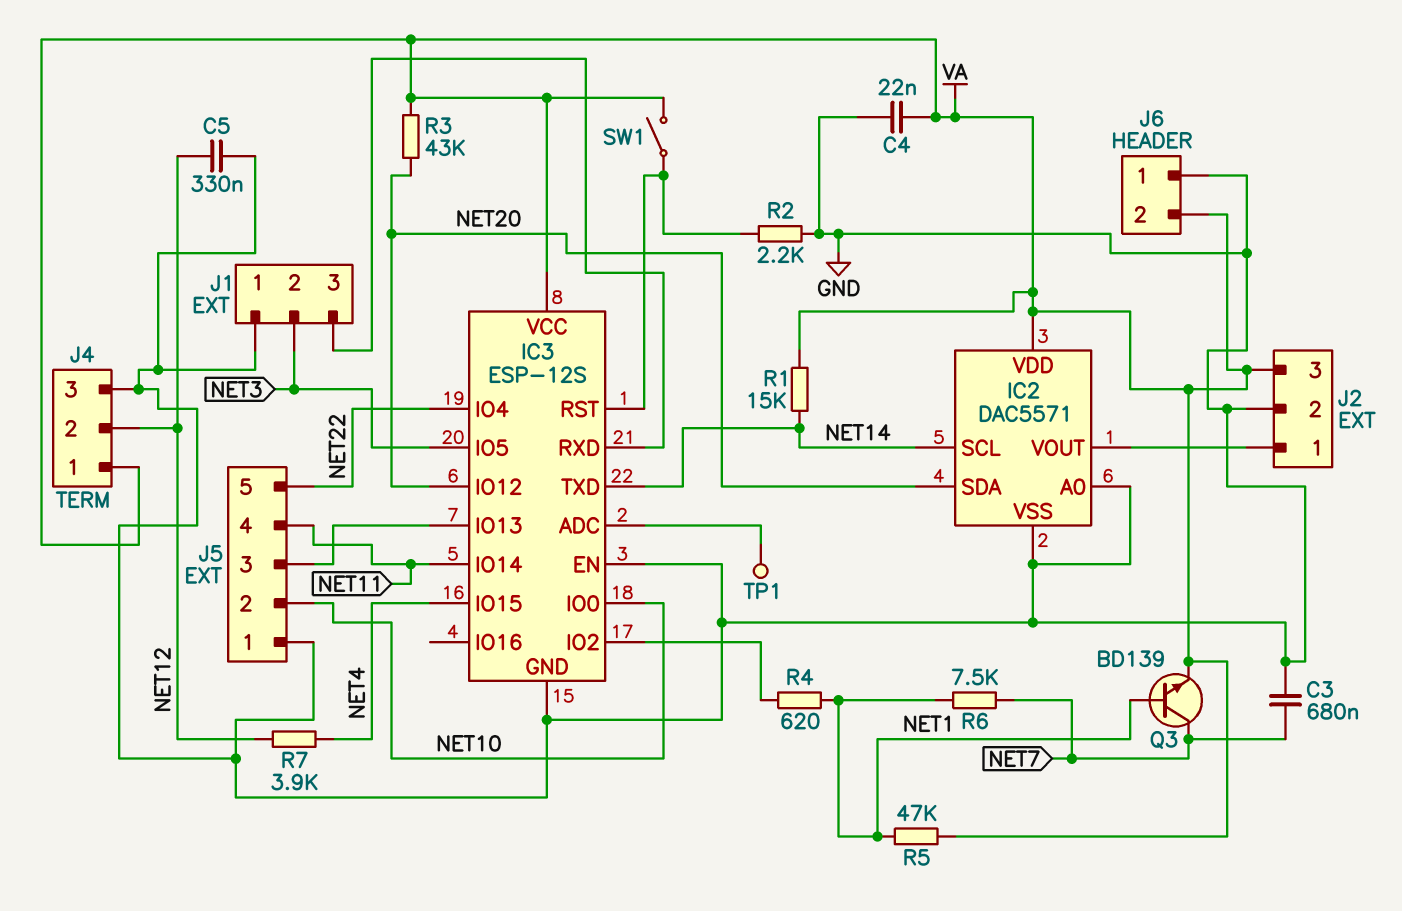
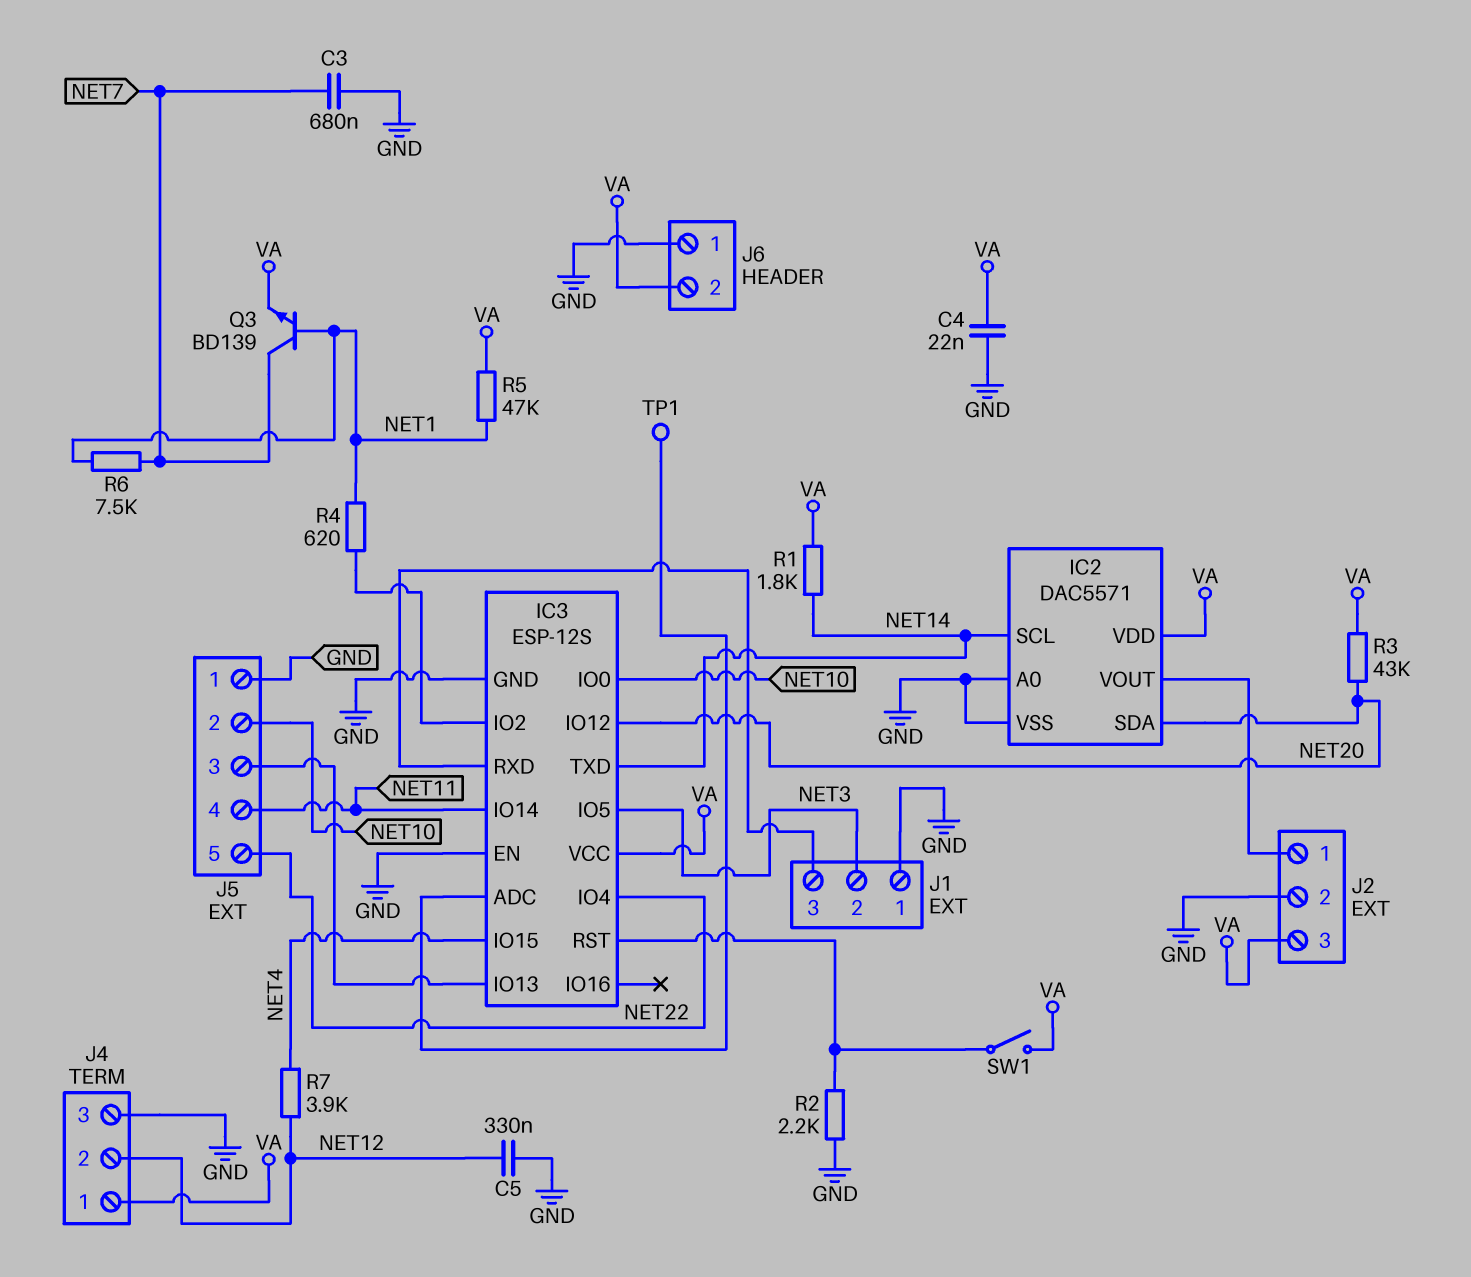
R1: 15k (NET14, VA) -> 1.8k (NET14, VA)

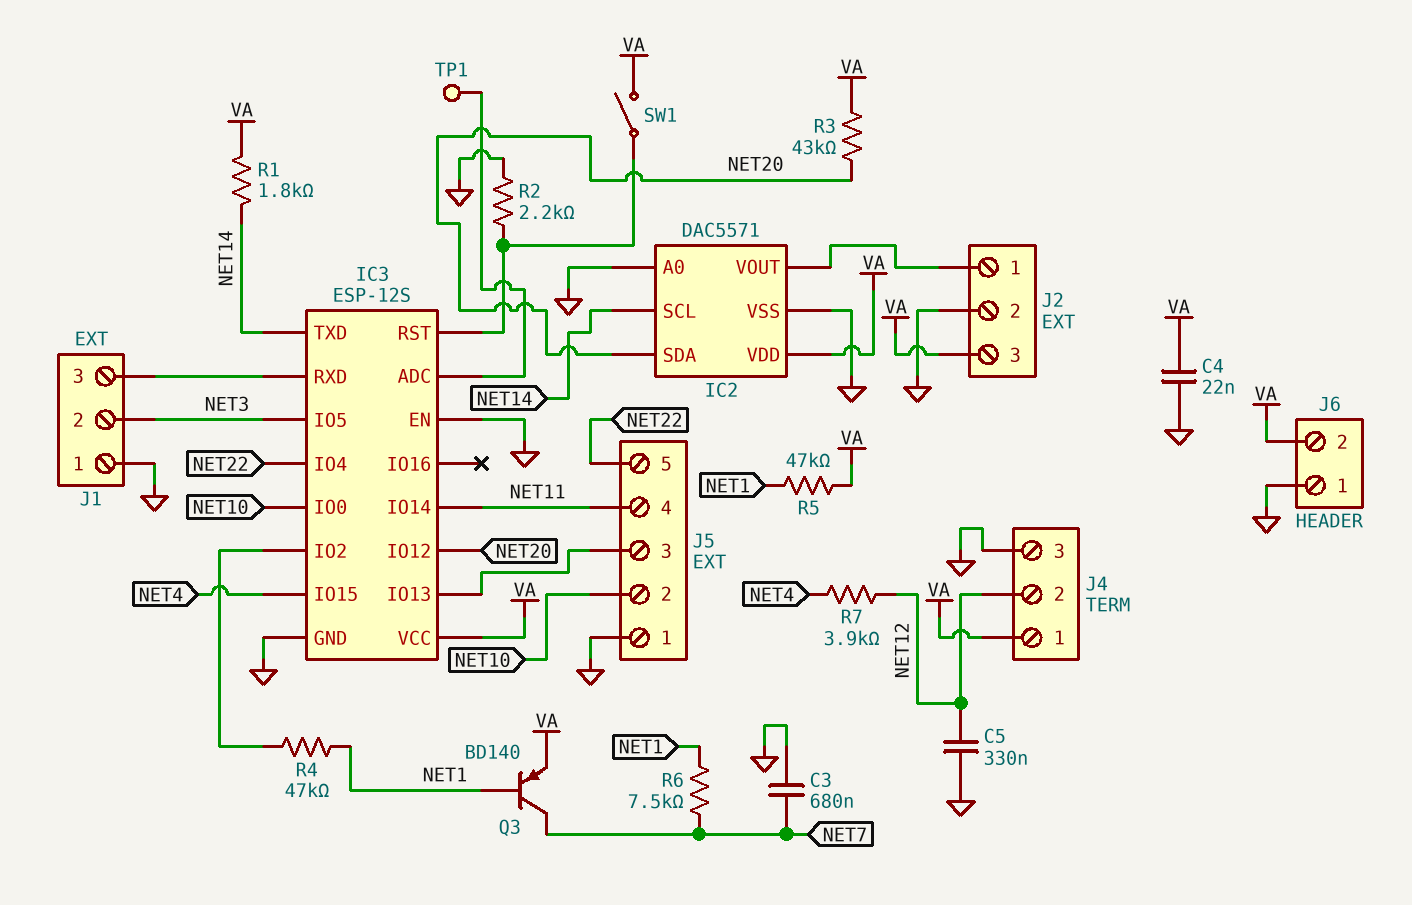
Q3: NPN BD139 (B NET1, C NET7, E VA) -> PNP BD140 (B NET1, C NET7, E VA)
R4: 620 (IC3/IO2, NET1) -> 47k (IC3/IO2, NET1)

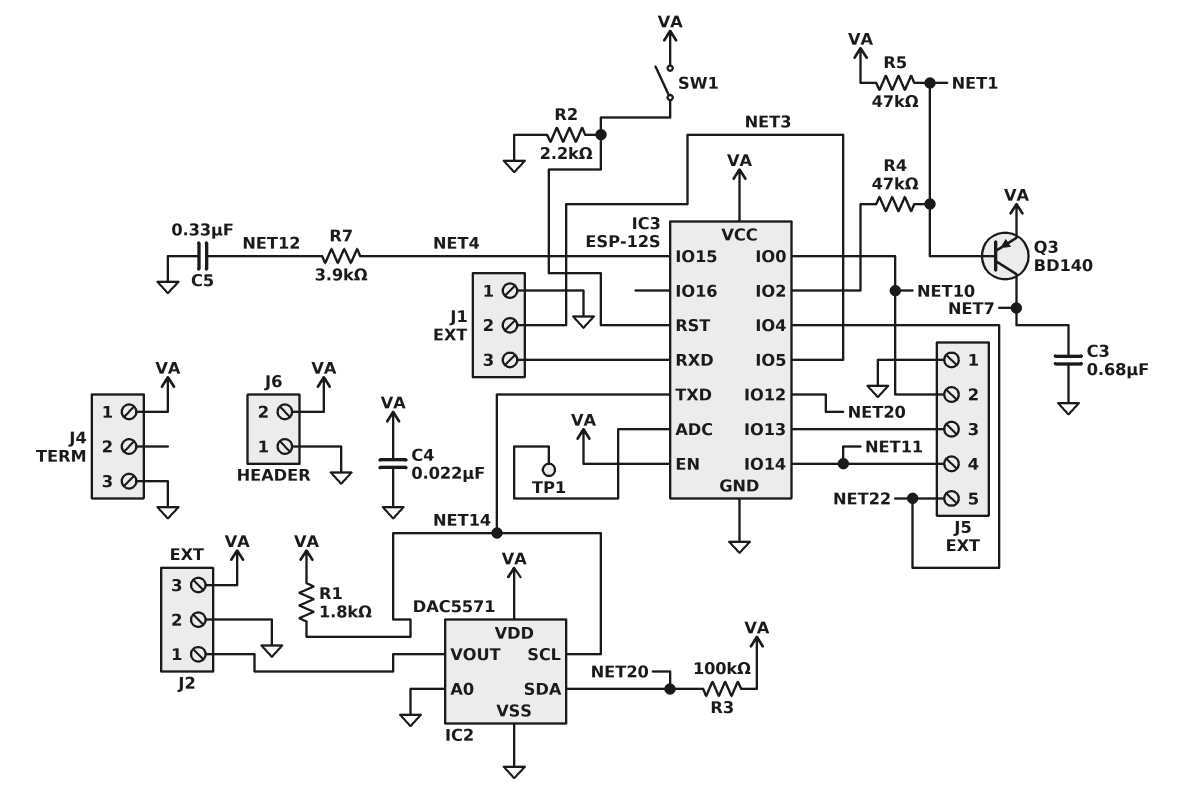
IC3 pin EN: GND -> VA
J4 pin 2: NET12 -> none
R3: 43k (NET20, VA) -> 100k (NET20, VA)
R6: 7.5k (NET1, NET7) -> none

